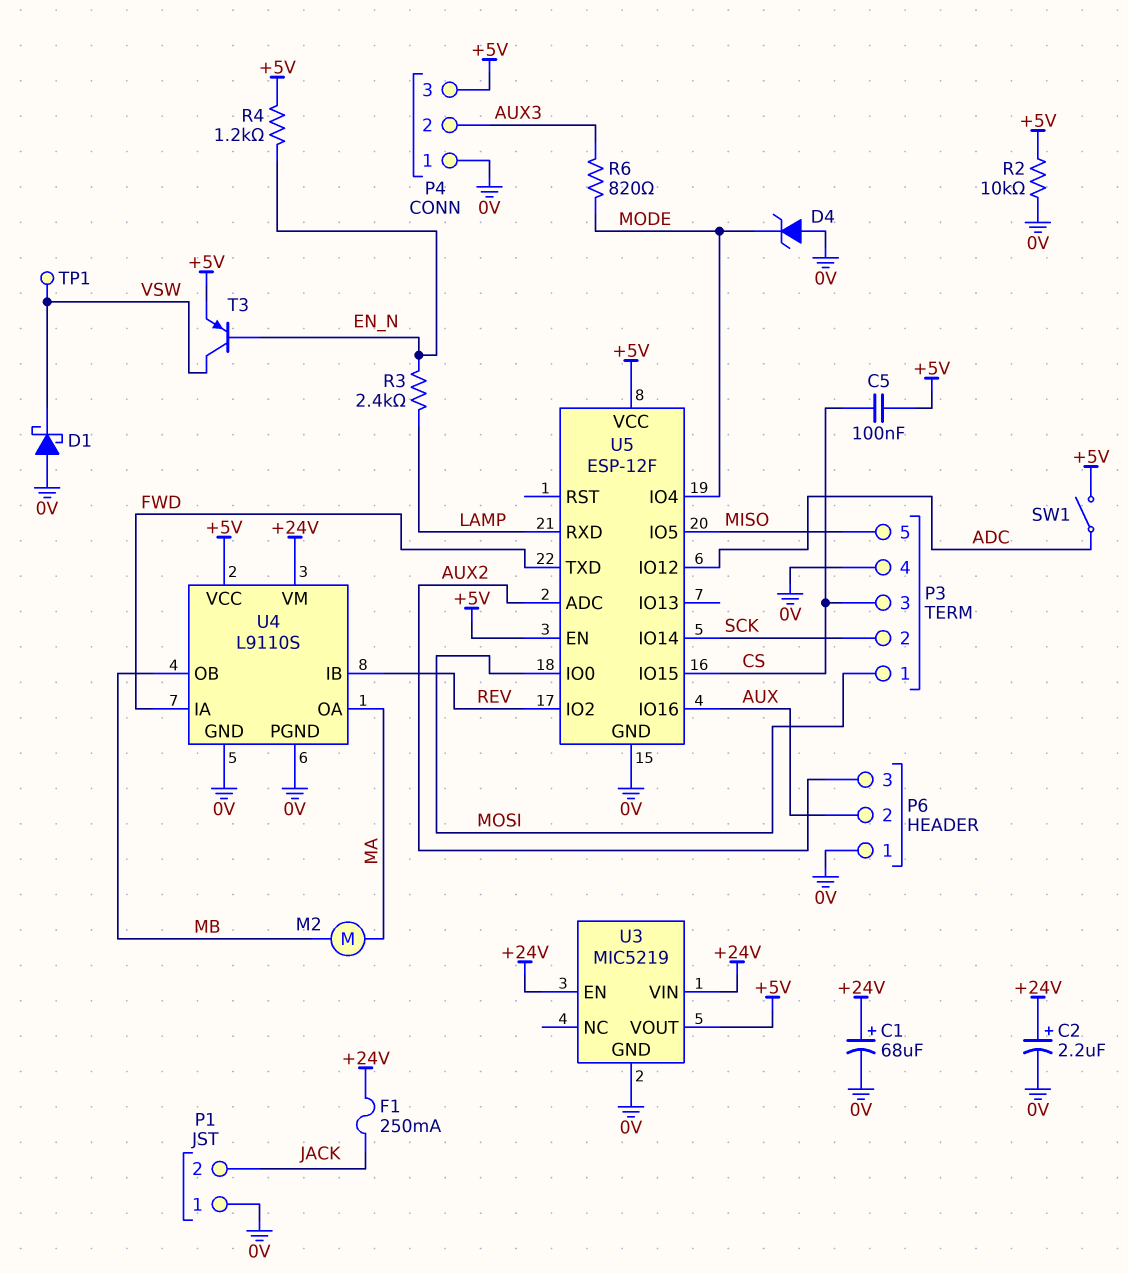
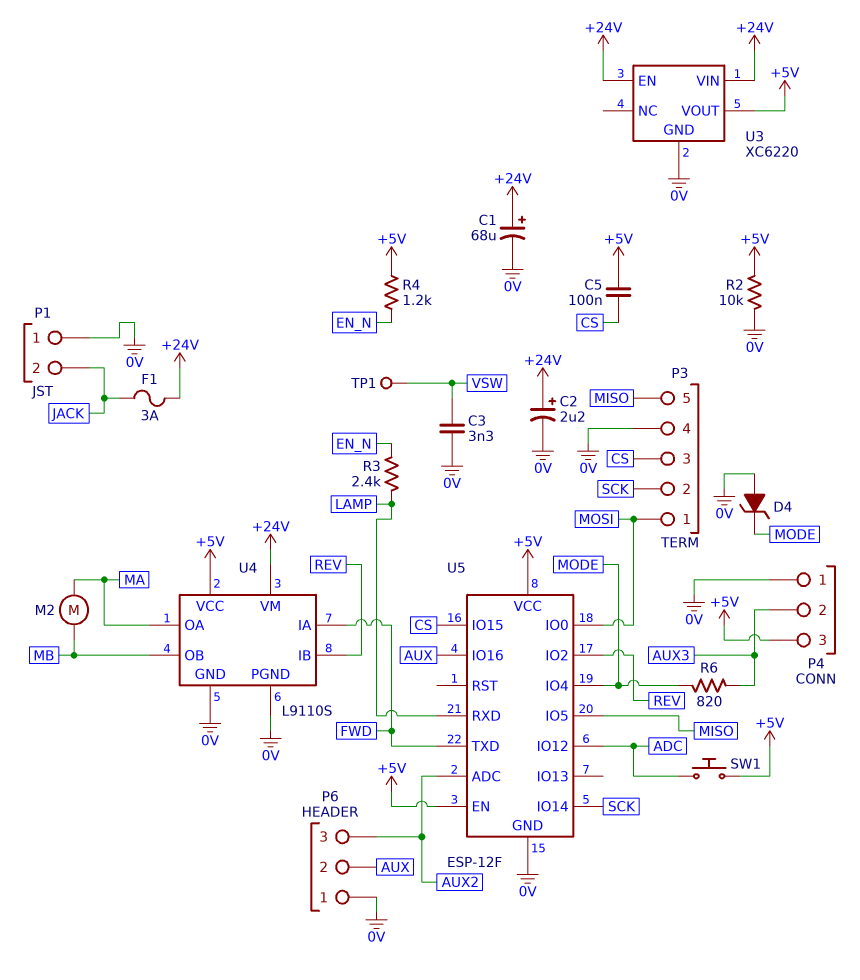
C3: none -> 3.3nF (0V, VSW)
D1: schottky (A 0V, K VSW) -> none
F1: 250mA (+24V, JACK) -> 3A (+24V, JACK)
SW1: switch (+5V, ADC) -> button (+5V, ADC)
T3: PNP (B EN_N, C VSW, E +5V) -> none
U3: MIC5219 -> XC6220

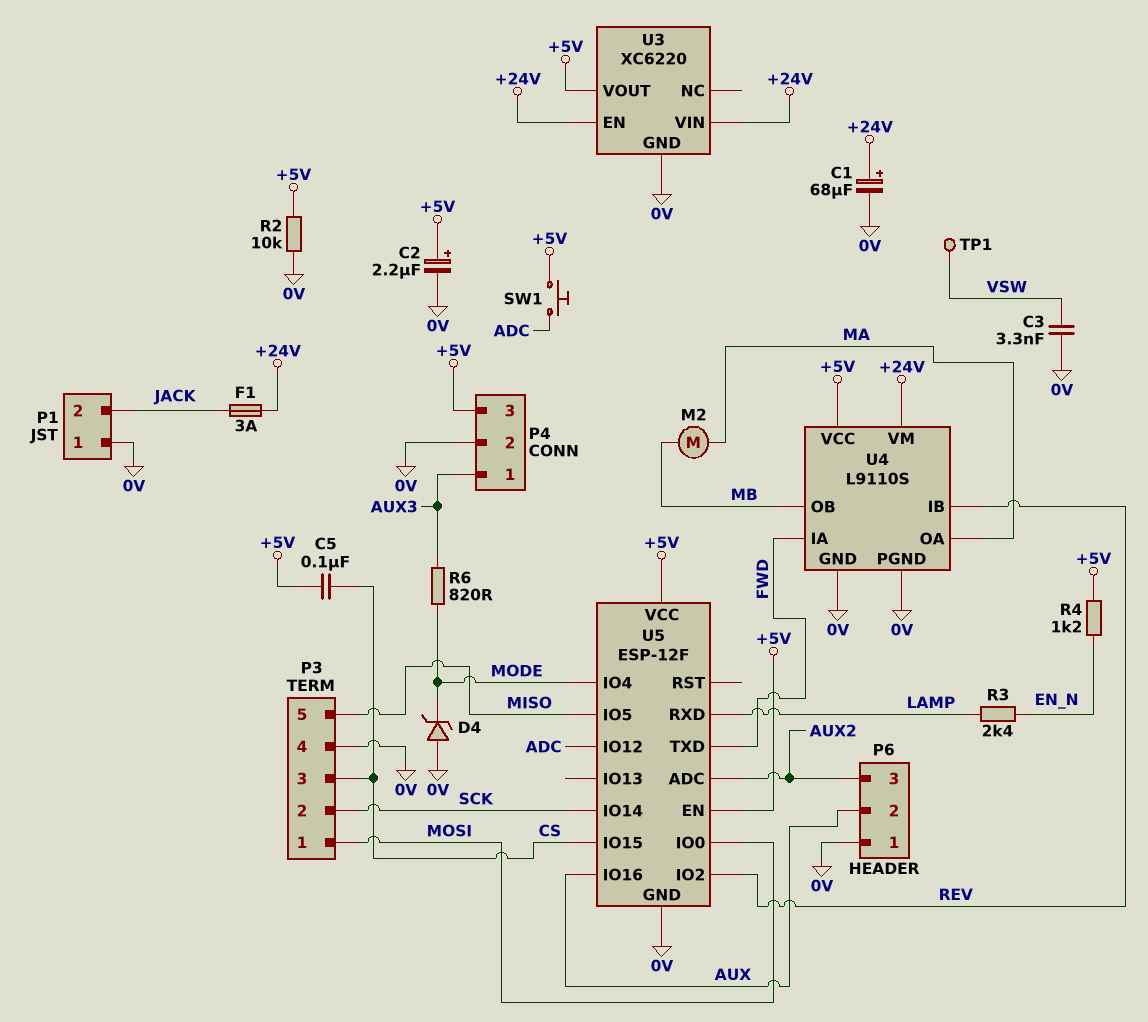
C2: 2.2uF (plus +24V, minus 0V) -> 2.2uF (plus +5V, minus 0V)
P4 pin 1: 0V -> AUX3
P4 pin 2: AUX3 -> 0V

